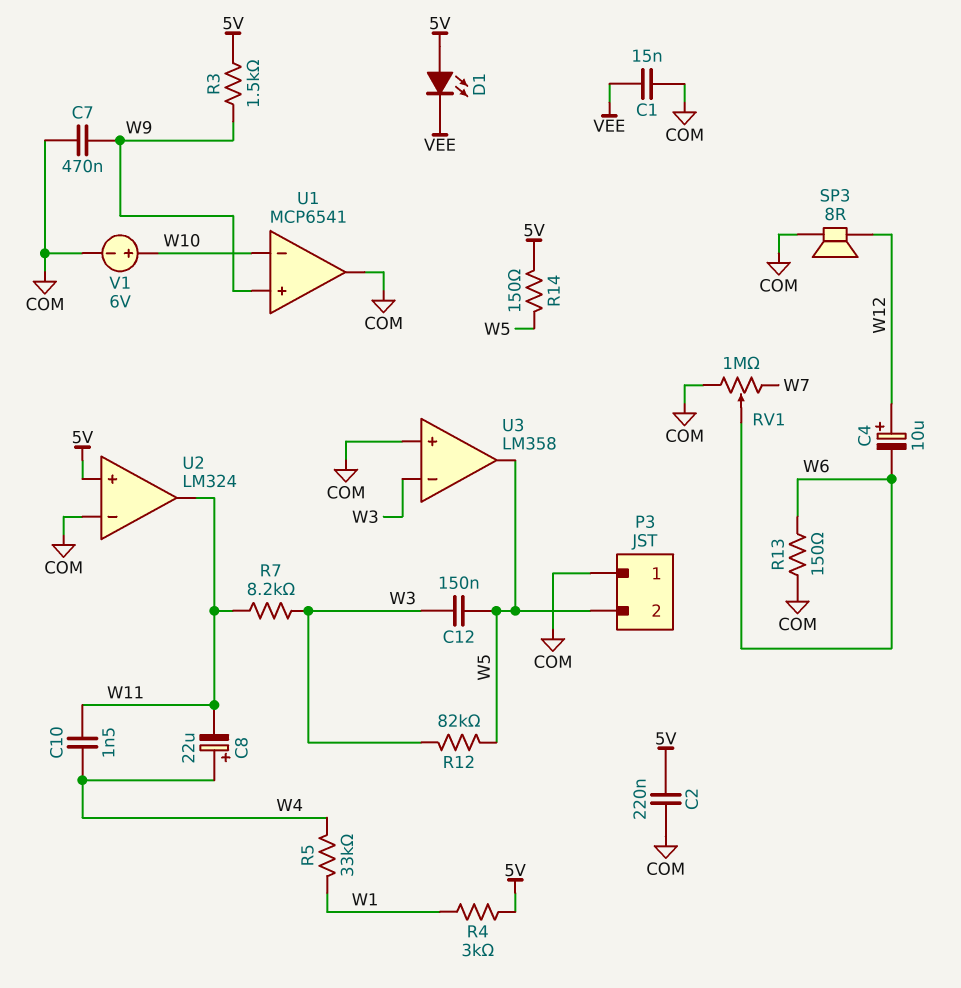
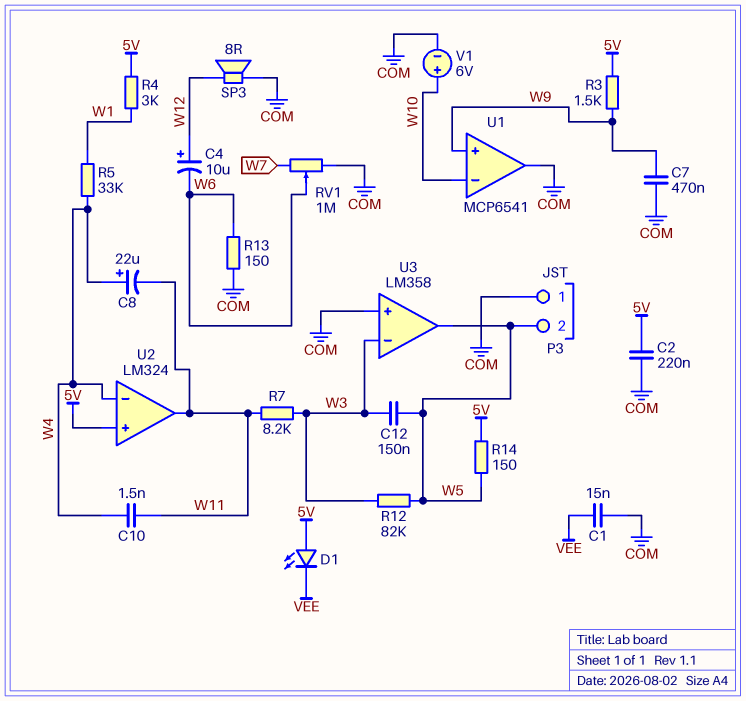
U2 pin in-: COM -> W4

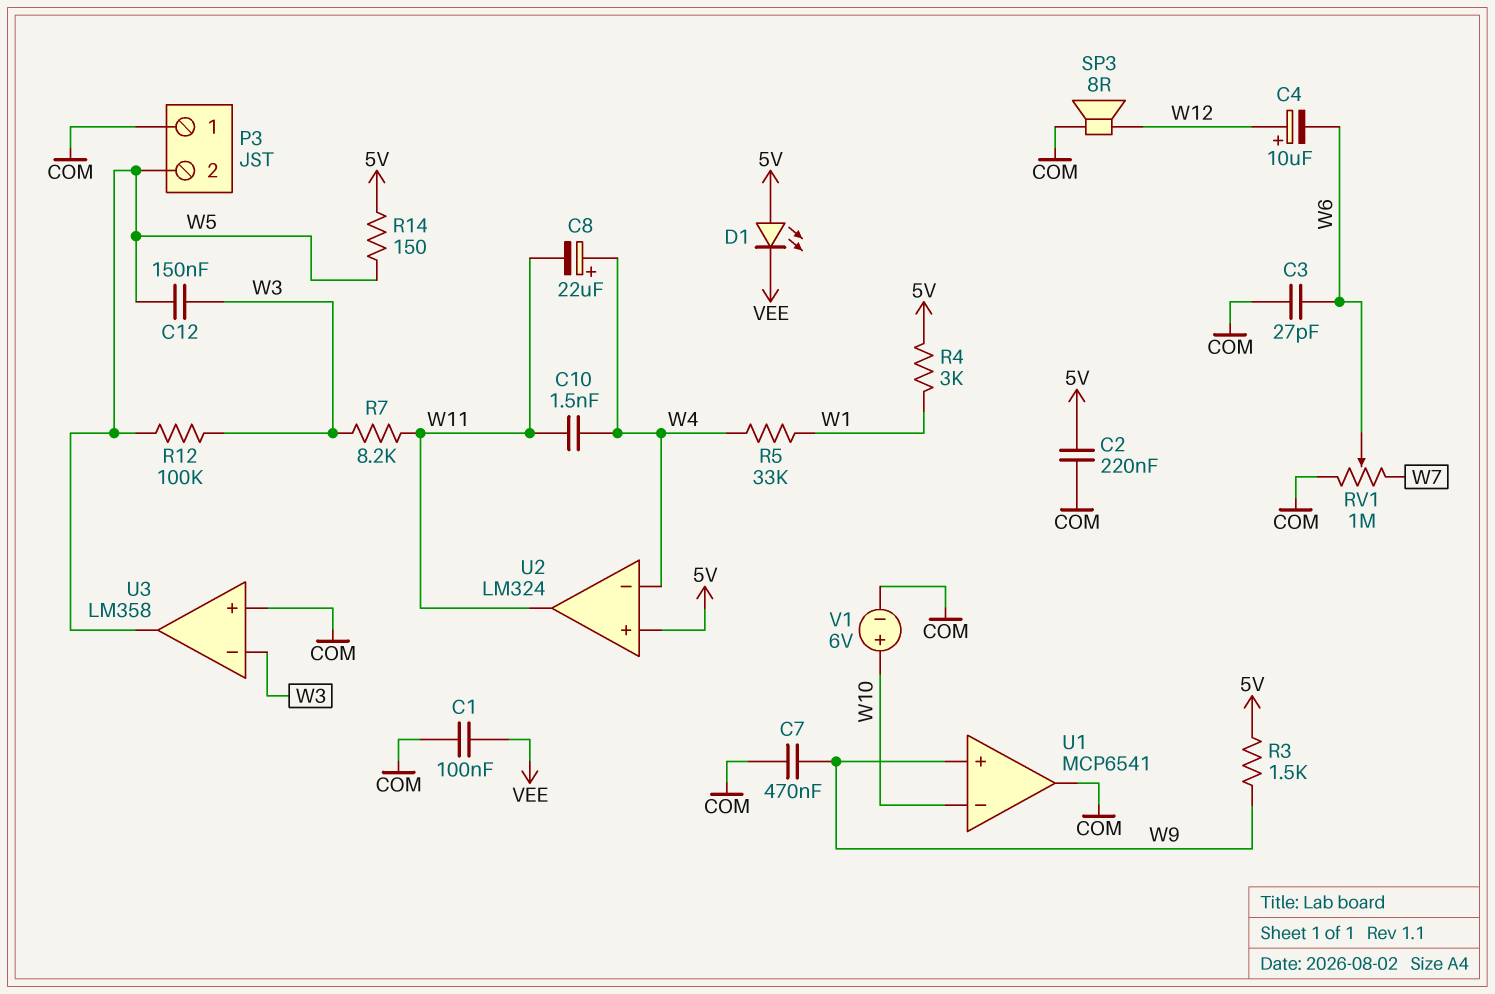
C1: 15nF (COM, VEE) -> 100nF (COM, VEE)
C3: none -> 27pF (COM, W6)
R12: 82k (W3, W5) -> 100k (W3, W5)
R13: 150 (COM, W6) -> none

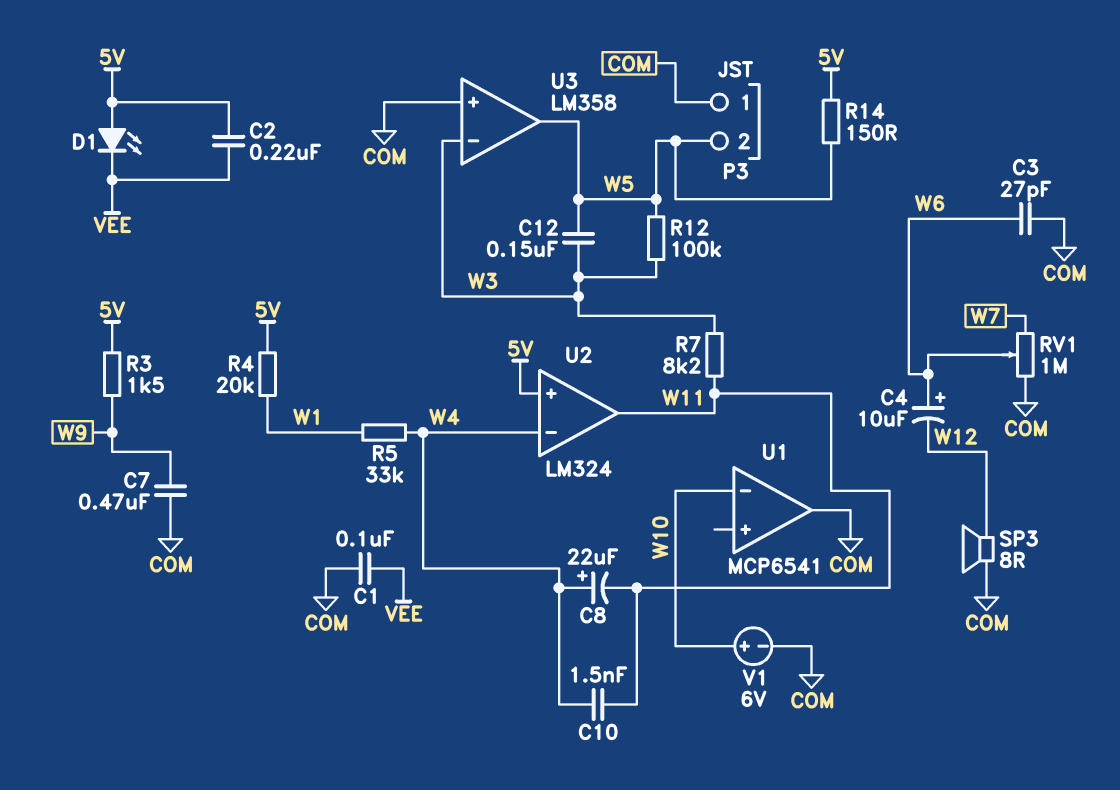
C2: 220nF (5V, COM) -> 220nF (5V, VEE)
C4: 10uF (plus W12, minus W6) -> 10uF (plus W6, minus W12)
R4: 3k (5V, W1) -> 20k (5V, W1)
U1 pin in+: W9 -> none

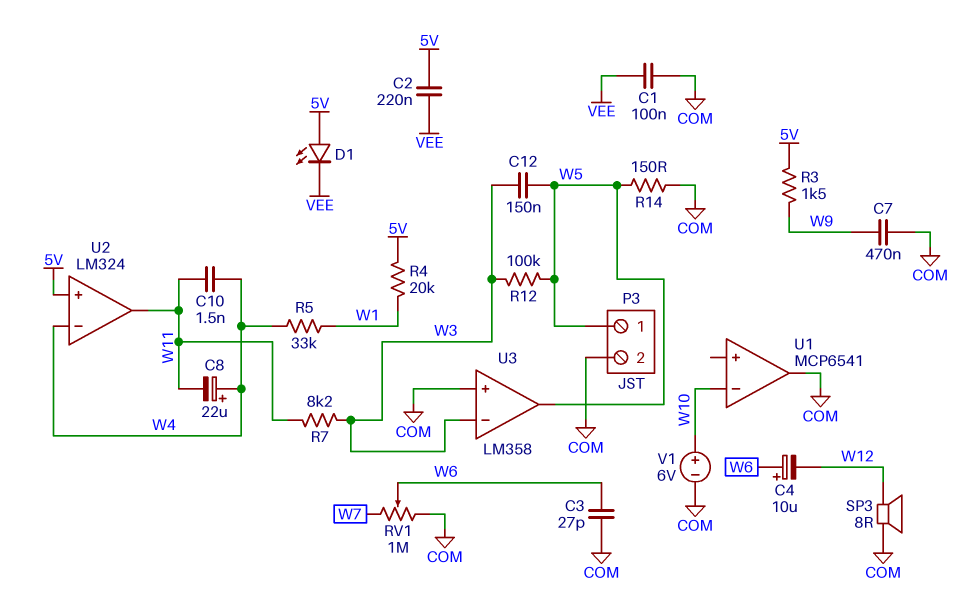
P3 pin 1: COM -> W5
P3 pin 2: W5 -> COM
R14: 150 (5V, W5) -> 150 (COM, W5)

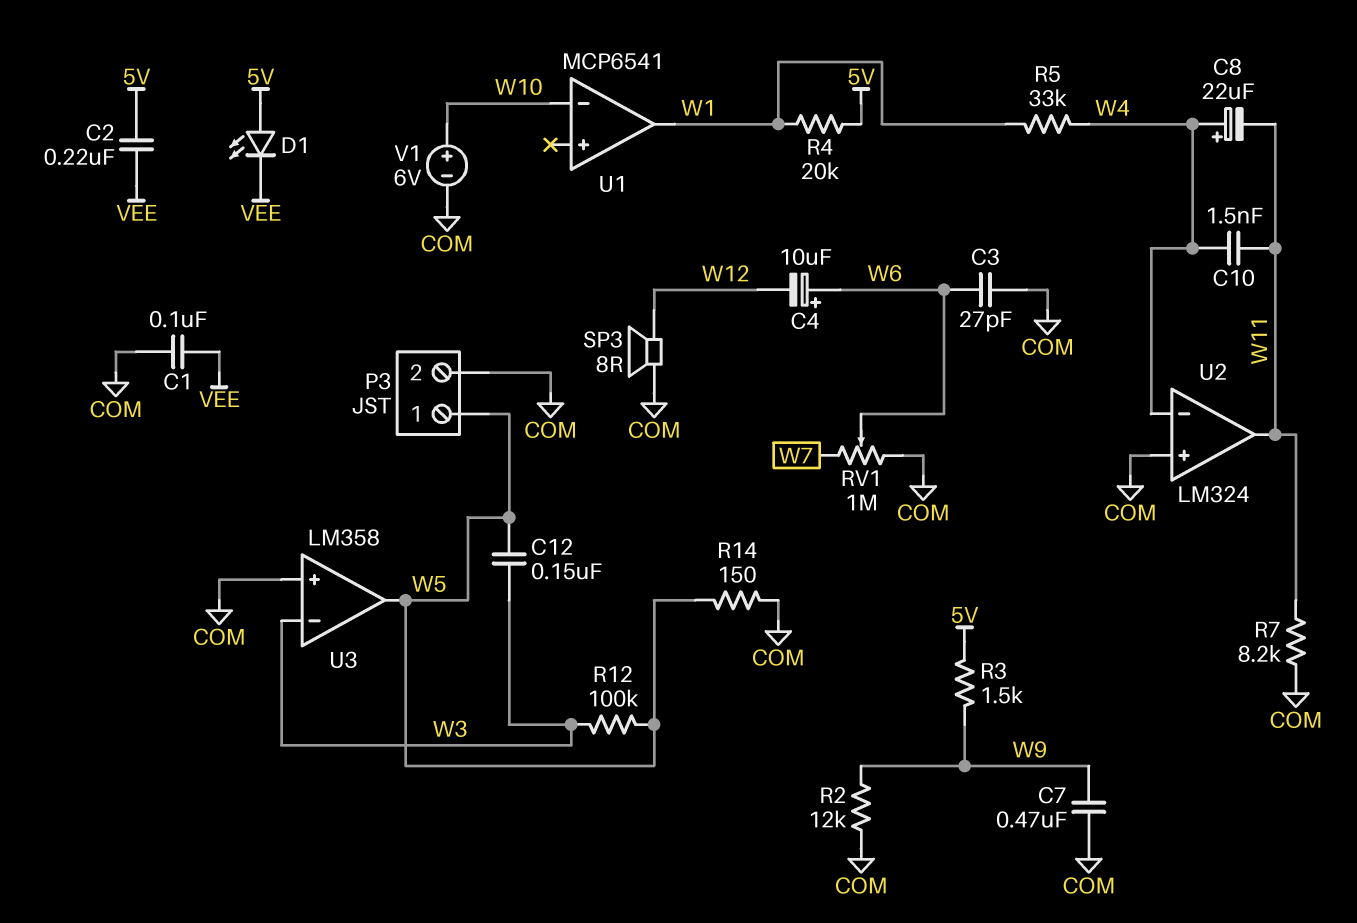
R2: none -> 12k (COM, W9)
R7: 8.2k (W3, W11) -> 8.2k (COM, W11)
U1 pin out: COM -> W1
U2 pin in+: 5V -> COM

